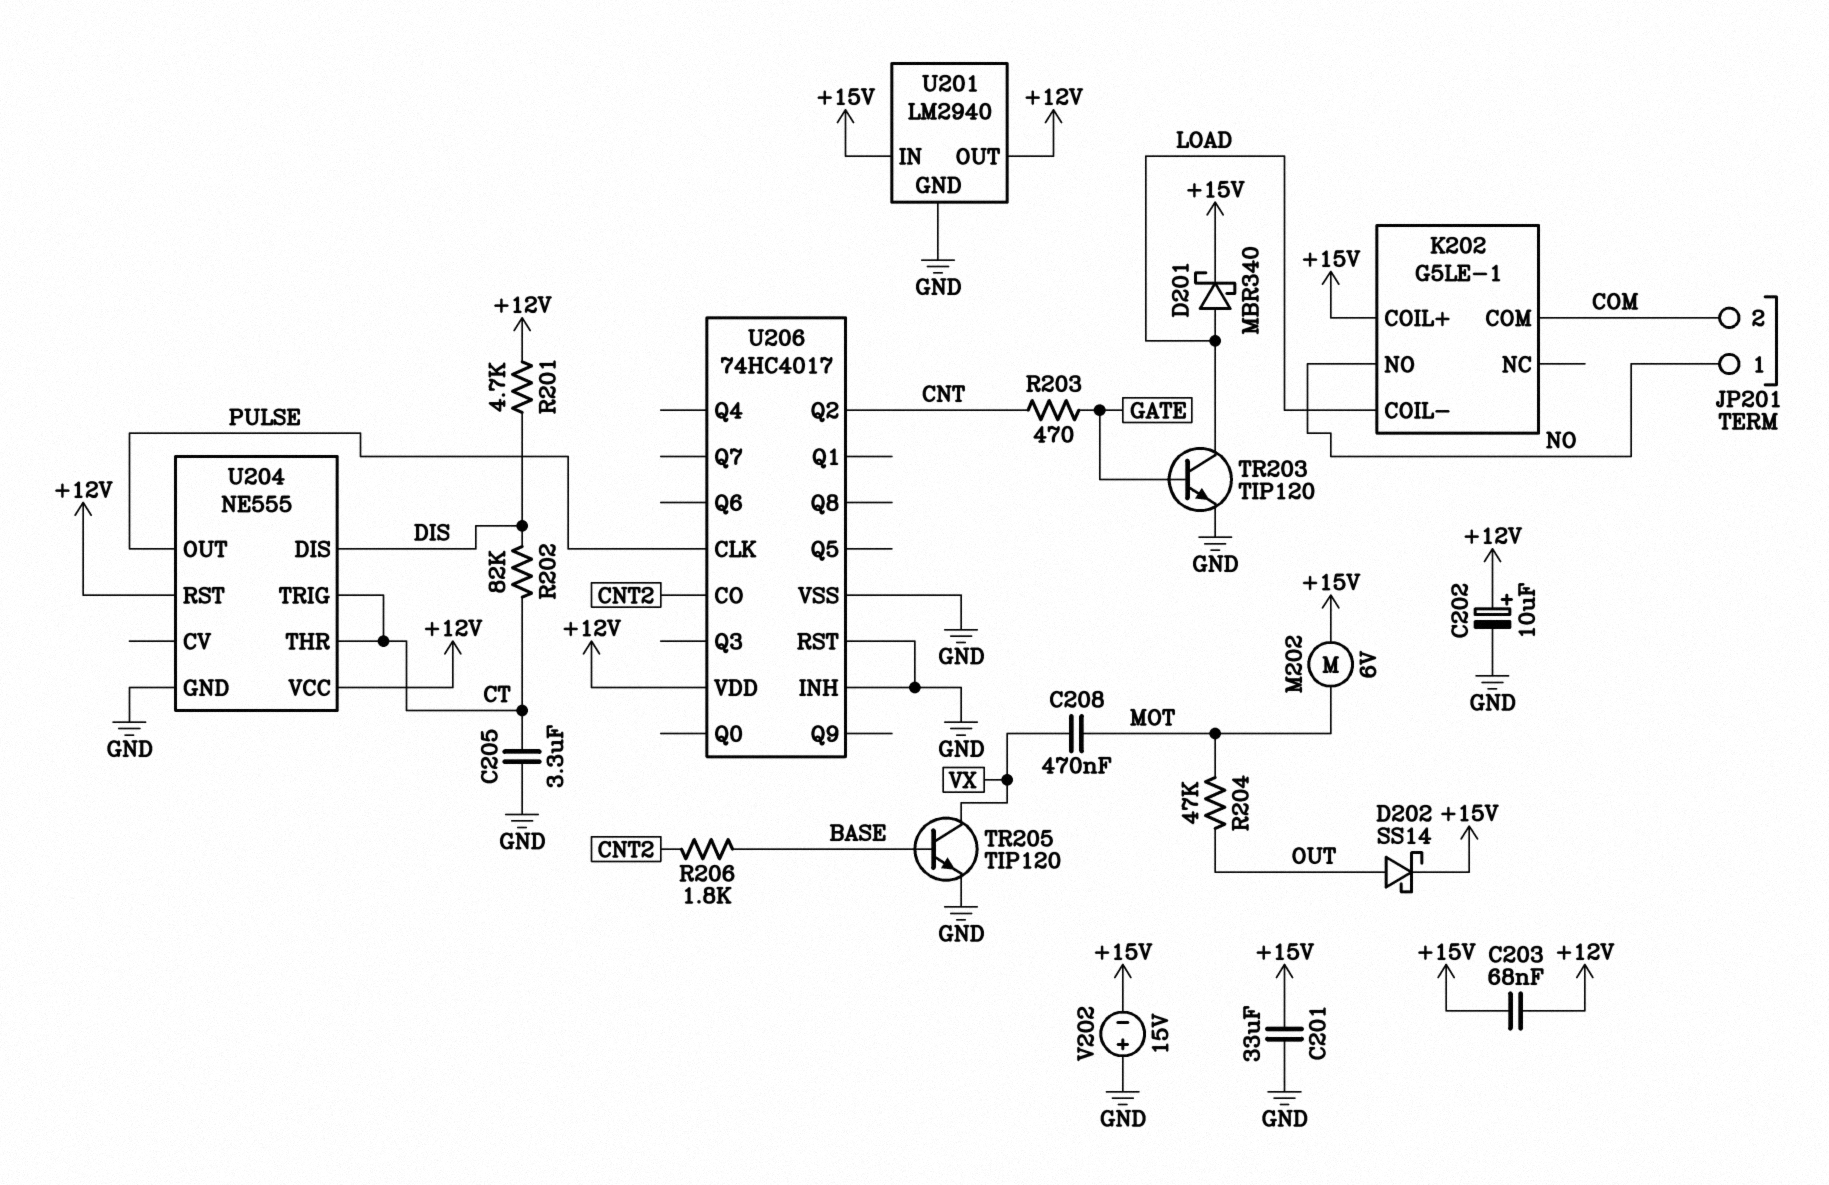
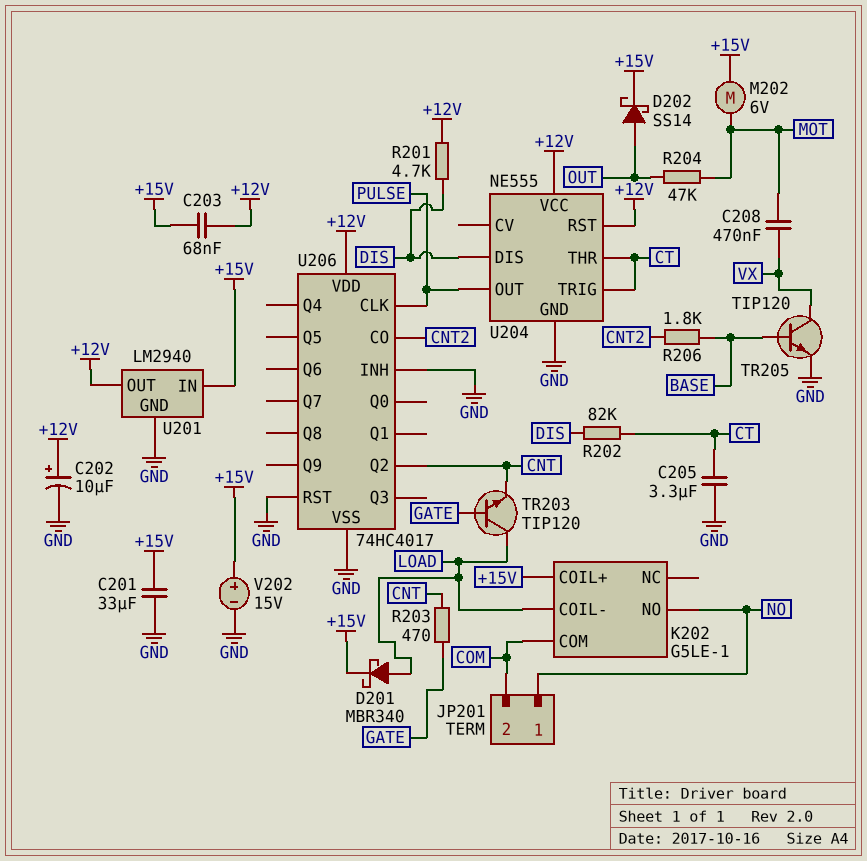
TR203: NPN TIP120 (B GATE, C LOAD, E GND) -> NPN TIP120 (B GATE, C LOAD, E CNT)
V202: 15V (plus GND, minus +15V) -> 15V (plus +15V, minus GND)

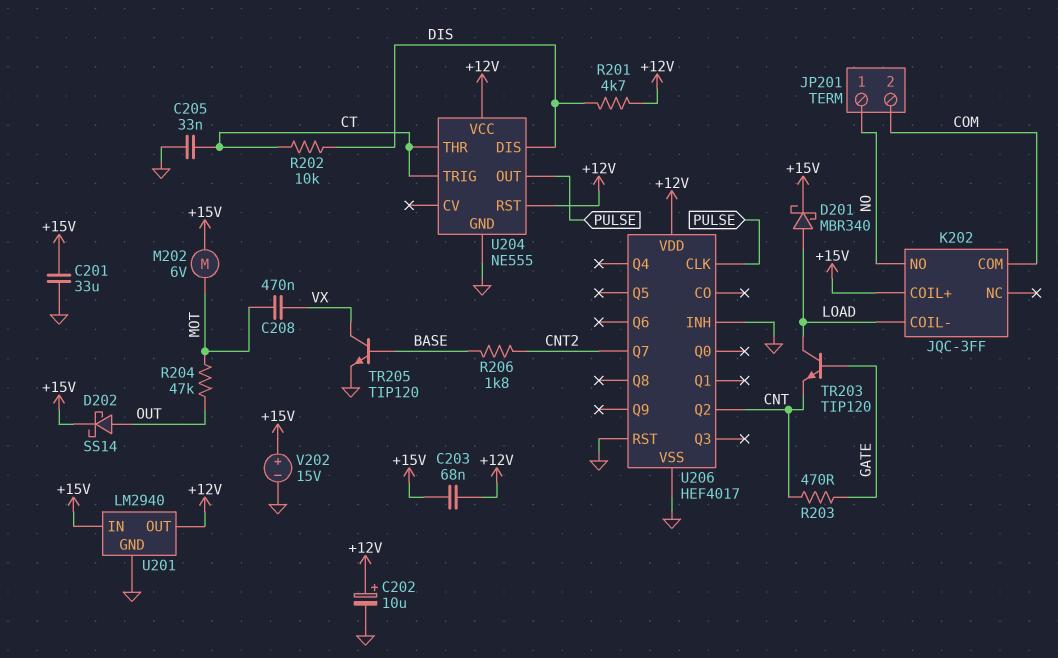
C205: 3.3uF (CT, GND) -> 33nF (CT, GND)
K202: G5LE-1 -> JQC-3FF
R202: 82k (CT, DIS) -> 10k (CT, DIS)
U206: 74HC4017 -> HEF4017
U206 pin CO: CNT2 -> none
U206 pin Q7: none -> CNT2

